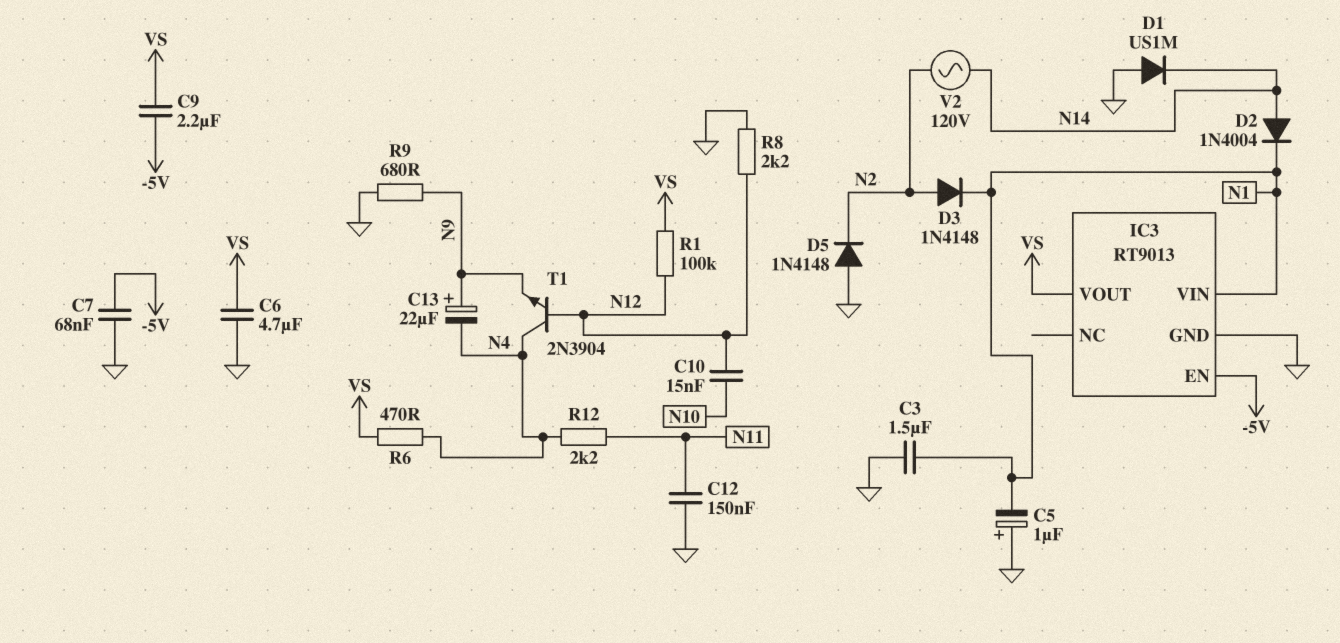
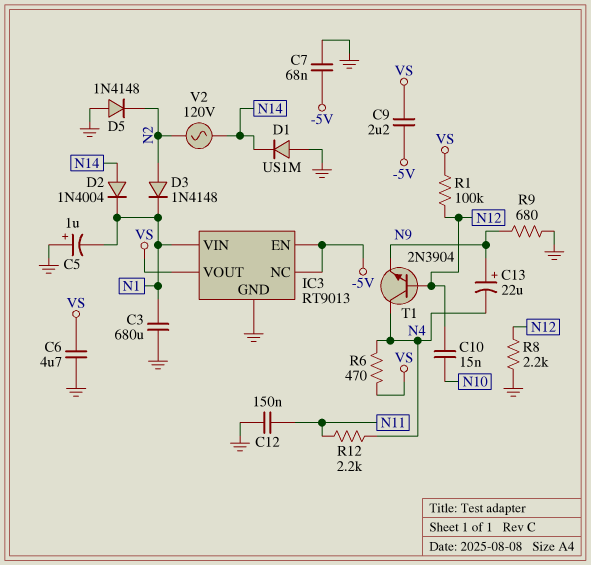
C3: 1.5uF (GND, N1) -> 680uF (GND, N1)
IC3 pin NC: none -> -5V

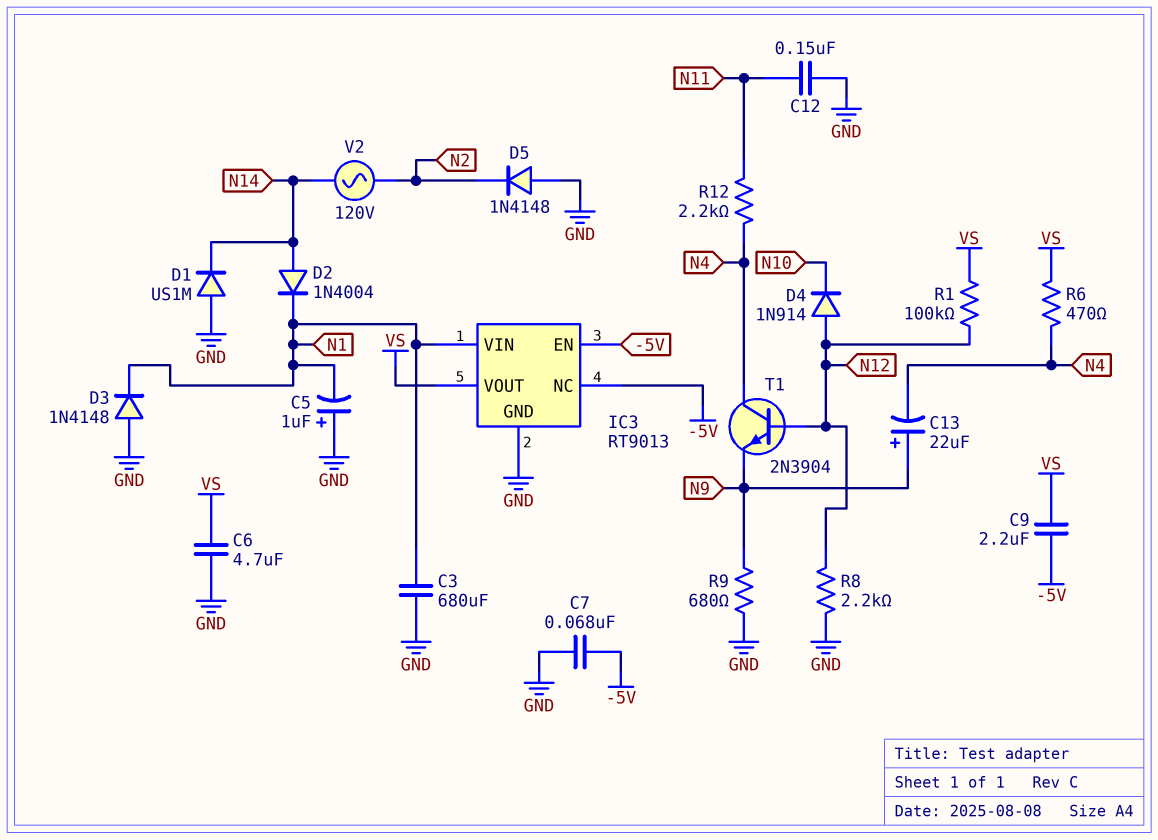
C10: 15nF (N10, N12) -> none
D3: diode 1N4148 (A N2, K N1) -> diode 1N4148 (A GND, K N1)
D4: none -> diode 1N914 (A N12, K N10)

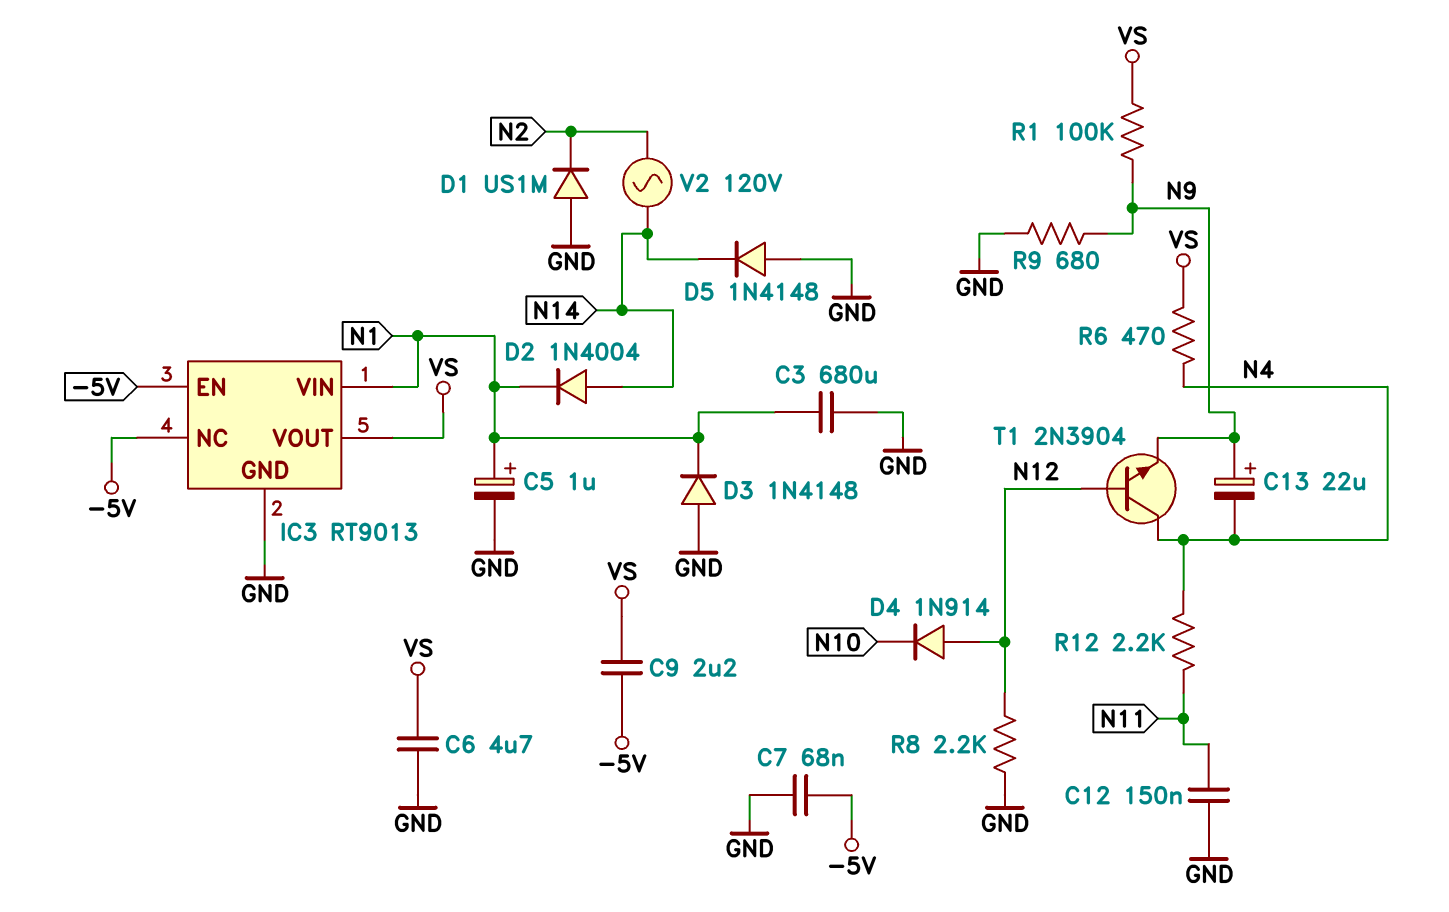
C5: 1uF (plus GND, minus N1) -> 1uF (plus N1, minus GND)
D1: diode US1M (A GND, K N14) -> diode US1M (A GND, K N2)
D5: diode 1N4148 (A GND, K N2) -> diode 1N4148 (A GND, K N14)
R1: 100k (N12, VS) -> 100k (N9, VS)

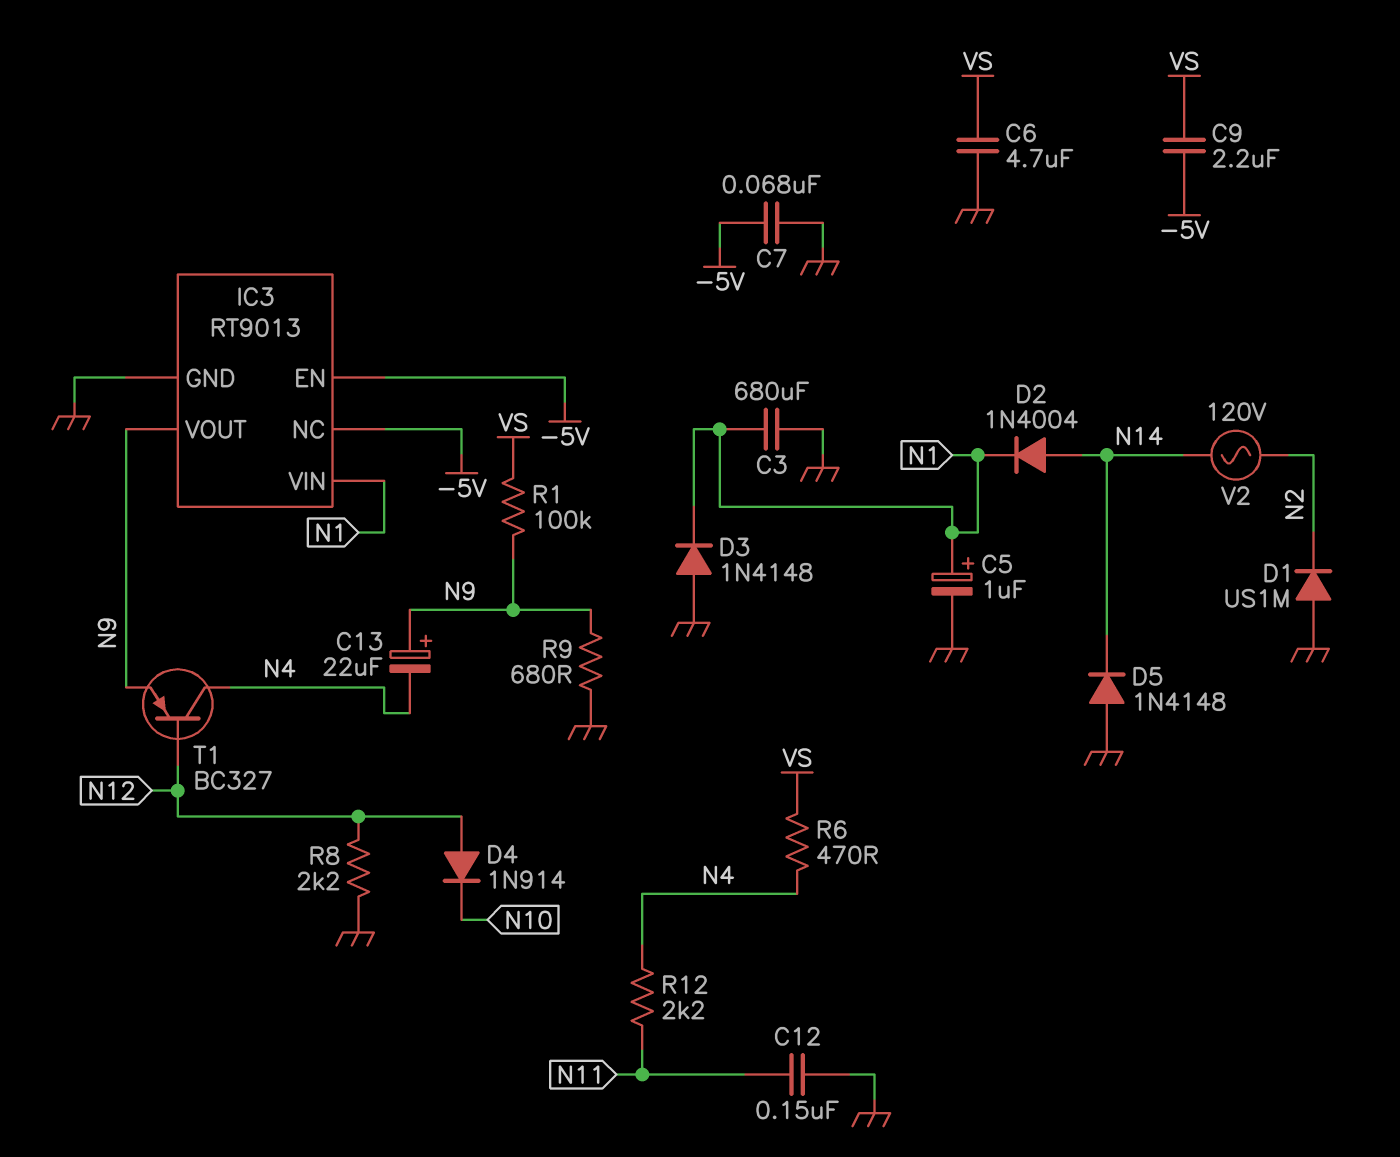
IC3 pin VOUT: VS -> N9
T1: NPN 2N3904 (B N12, C N4, E N9) -> PNP BC327 (B N12, C N4, E N9)

